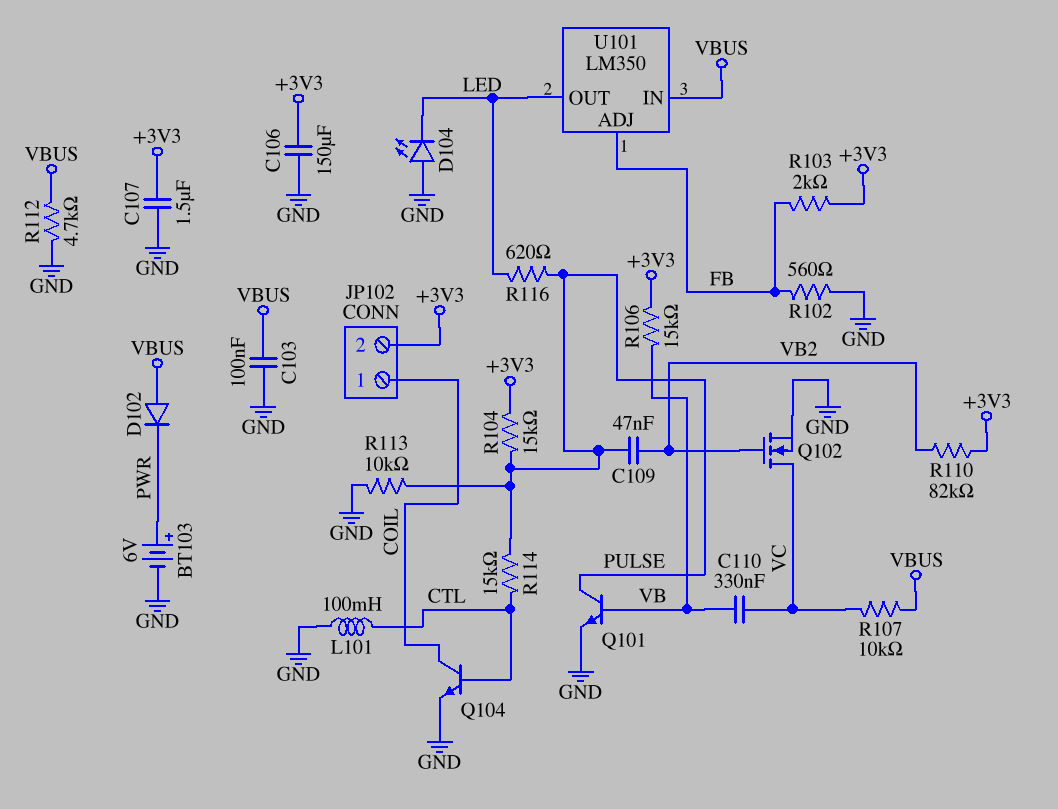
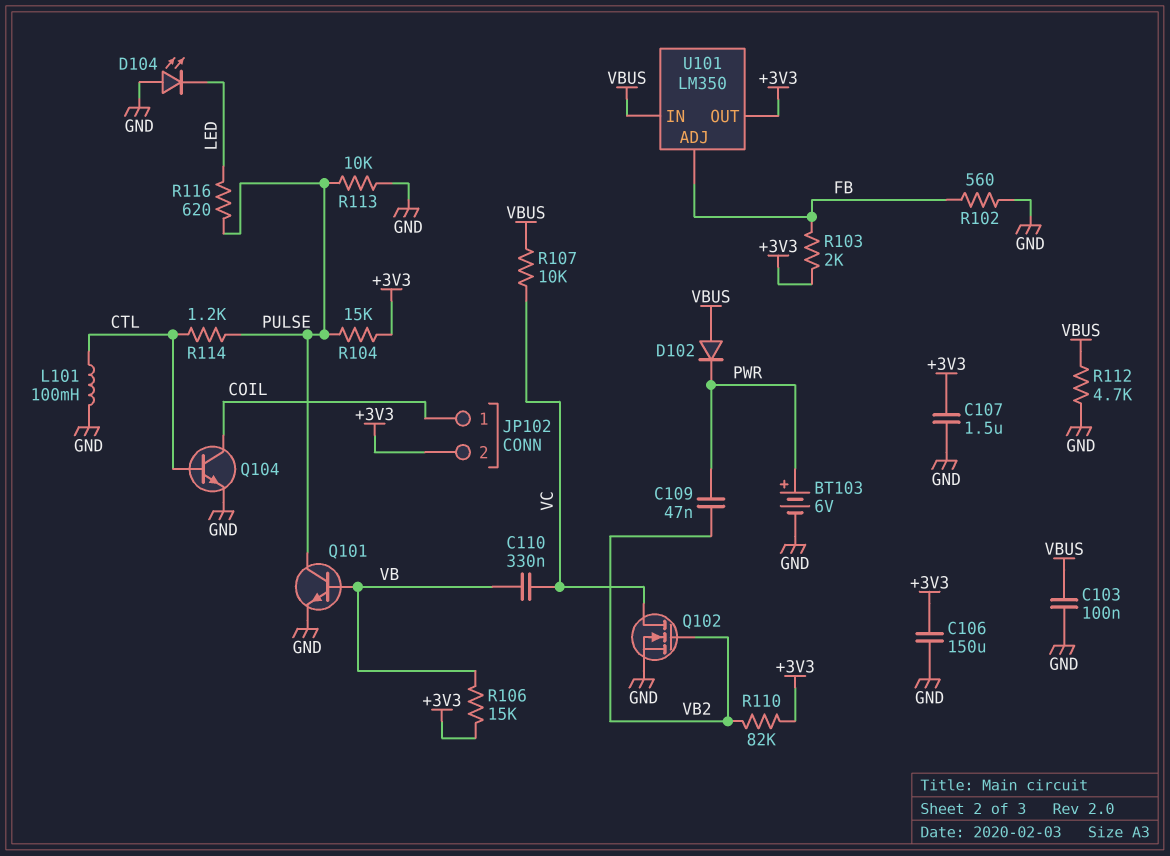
C109: 47nF (PULSE, VB2) -> 47nF (PWR, VB2)
R114: 15k (CTL, PULSE) -> 1.2k (CTL, PULSE)
U101 pin OUT: LED -> +3V3

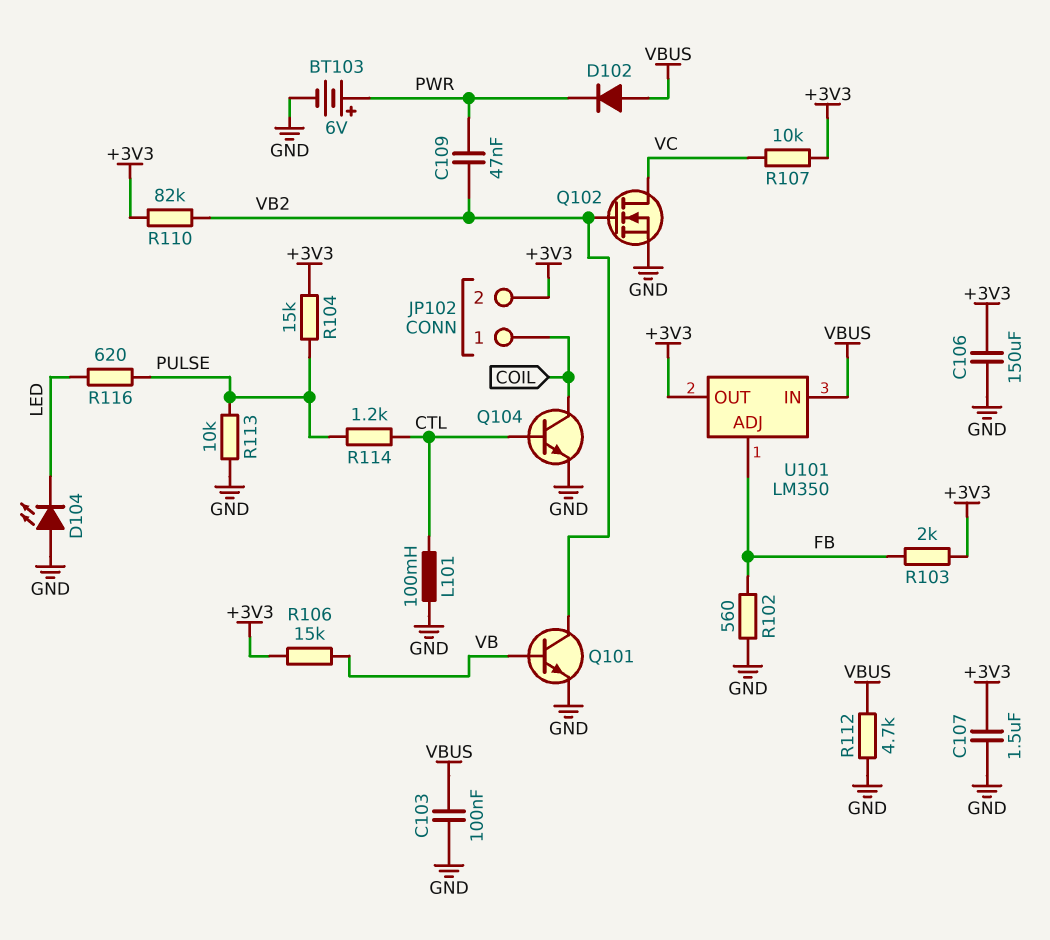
C110: 330nF (VB, VC) -> none
Q101: NPN (B VB, C PULSE, E GND) -> NPN (B VB, C VB2, E GND)
R107: 10k (VBUS, VC) -> 10k (+3V3, VC)

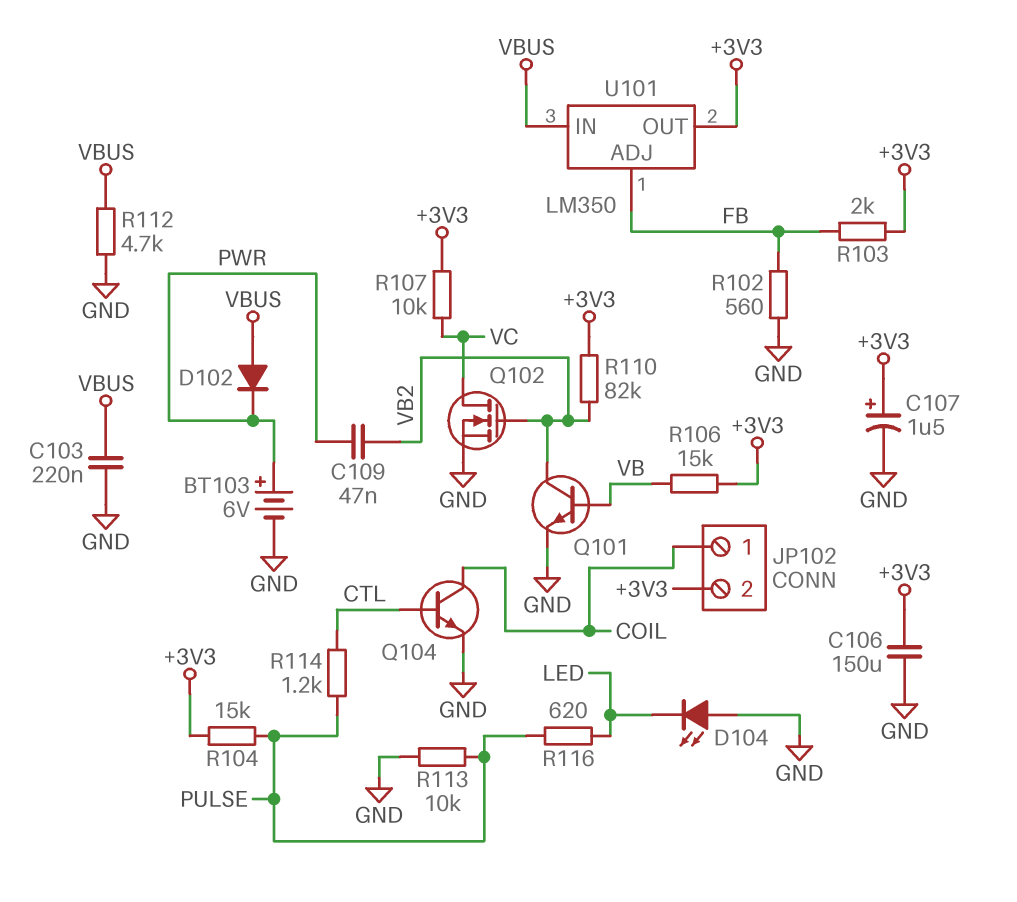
C103: 100nF (GND, VBUS) -> 220nF (GND, VBUS)
C107: 1.5uF (+3V3, GND) -> 1.5uF (plus +3V3, minus GND)
L101: 100mH (CTL, GND) -> none

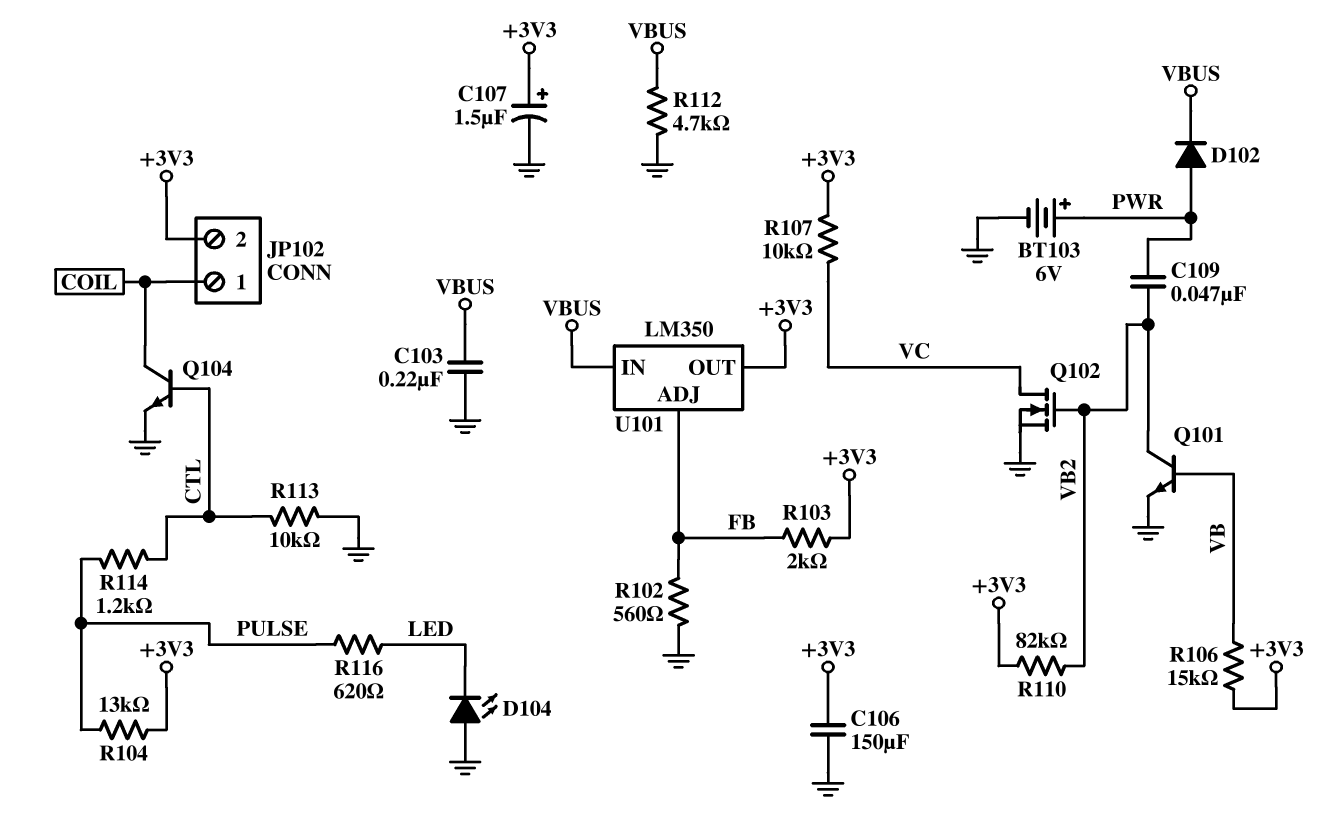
D102: diode (A VBUS, K PWR) -> diode (A PWR, K VBUS)
R104: 15k (+3V3, PULSE) -> 13k (+3V3, PULSE)
R113: 10k (GND, PULSE) -> 10k (CTL, GND)

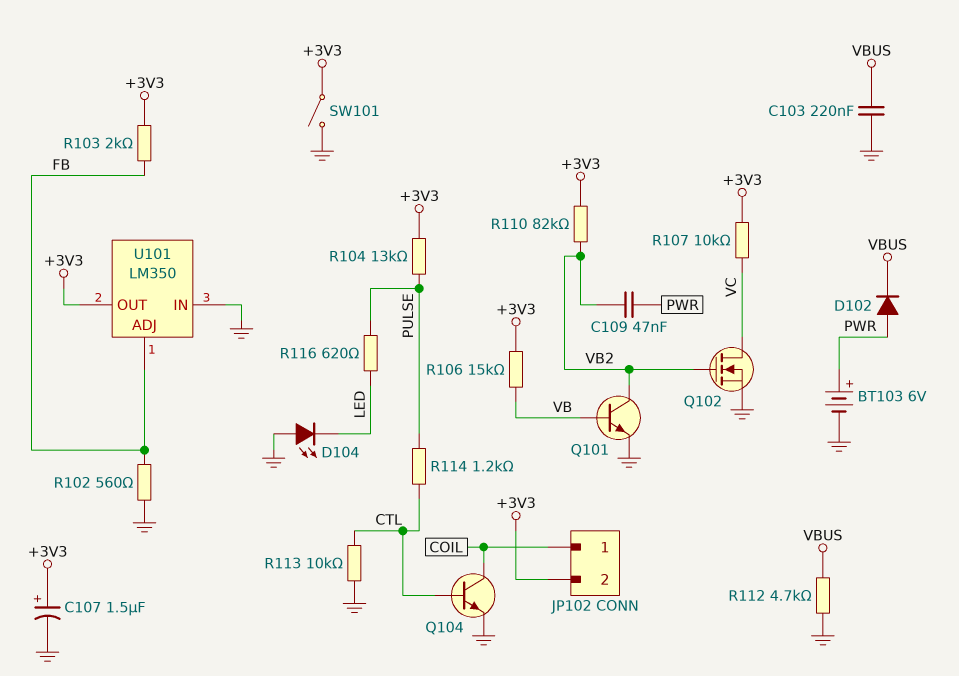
C106: 150uF (+3V3, GND) -> none
SW101: none -> switch (+3V3, GND)
U101 pin IN: VBUS -> GND

